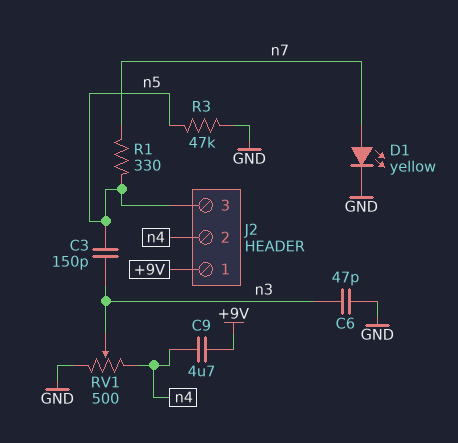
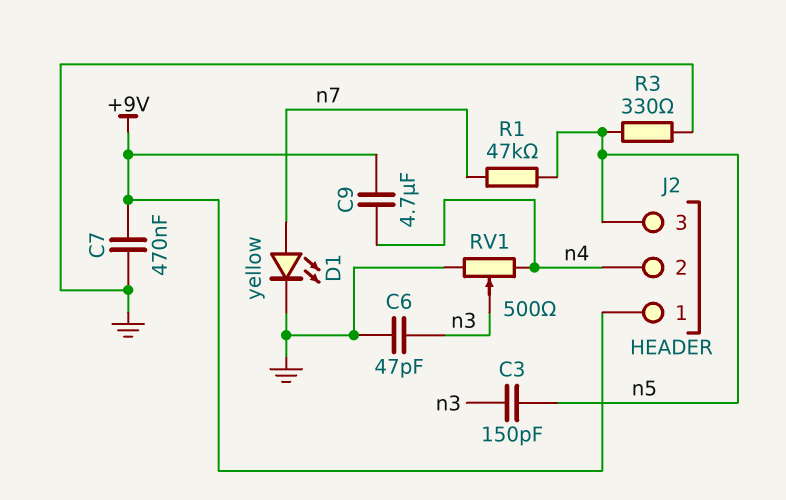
C7: none -> 470nF (+9V, GND)
R1: 330 (n5, n7) -> 47k (n5, n7)
R3: 47k (GND, n5) -> 330 (GND, n5)

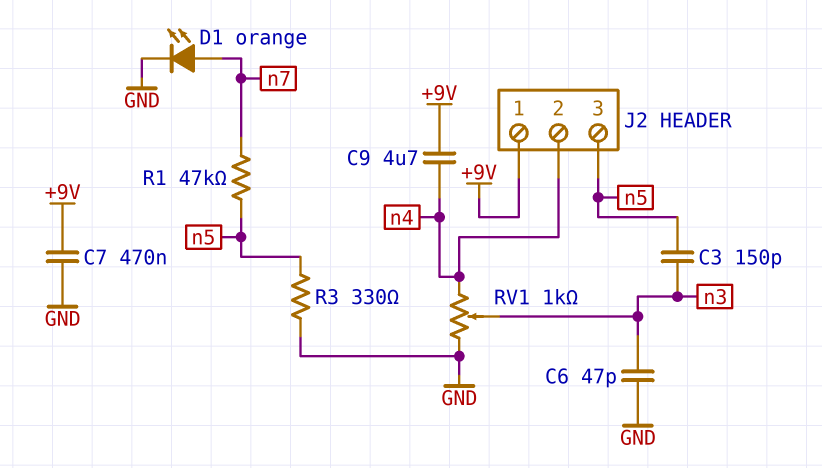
D1: LED yellow (A n7, K GND) -> LED orange (A n7, K GND)
RV1: 500 (GND, n4, wiper n3) -> 1k (GND, n4, wiper n3)

